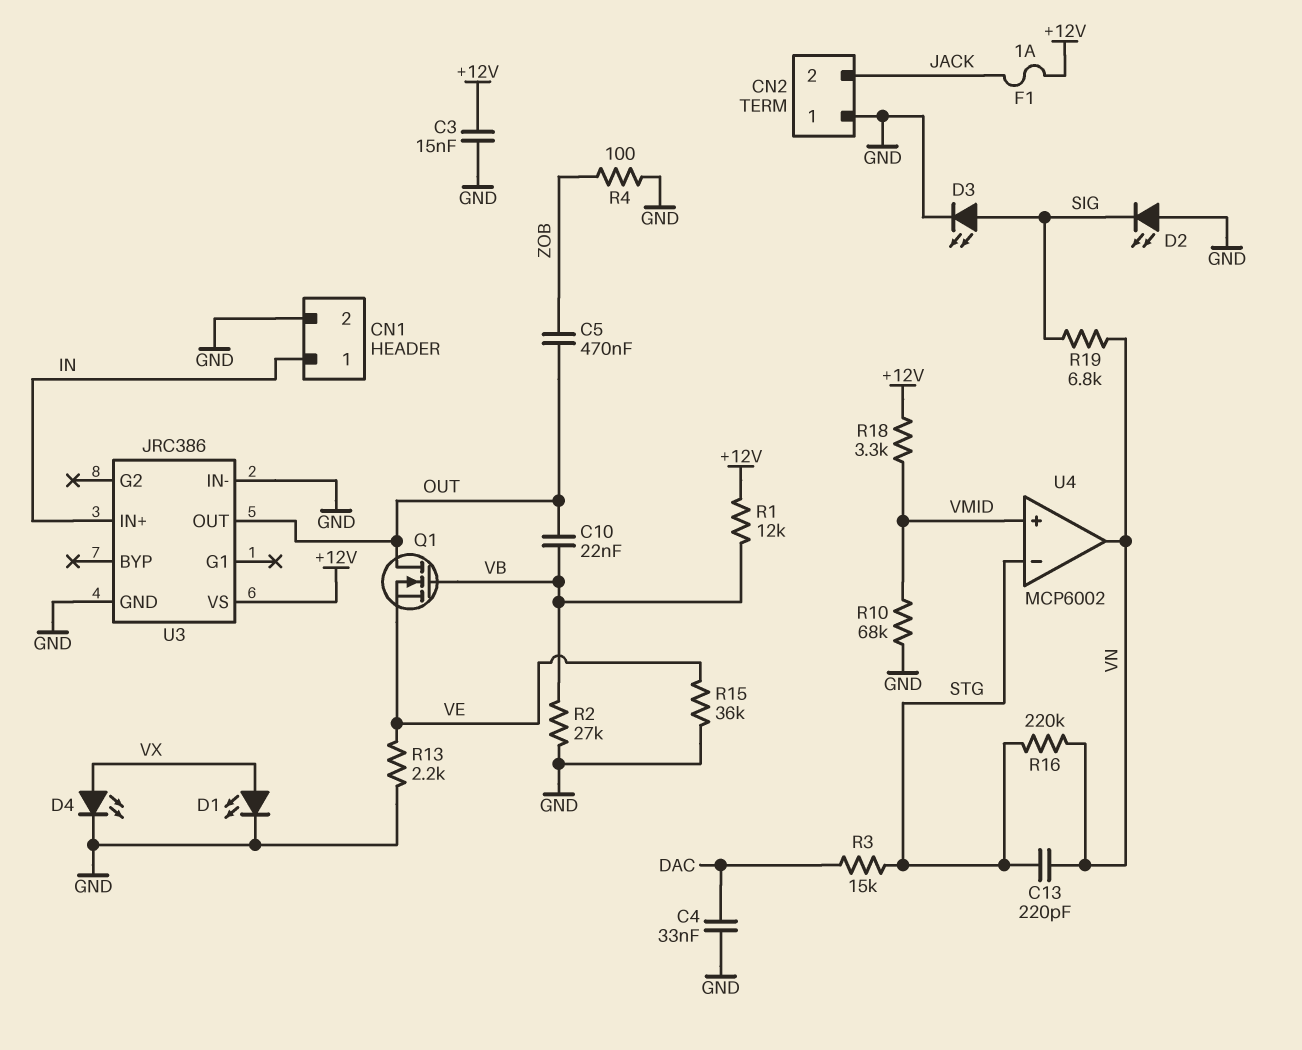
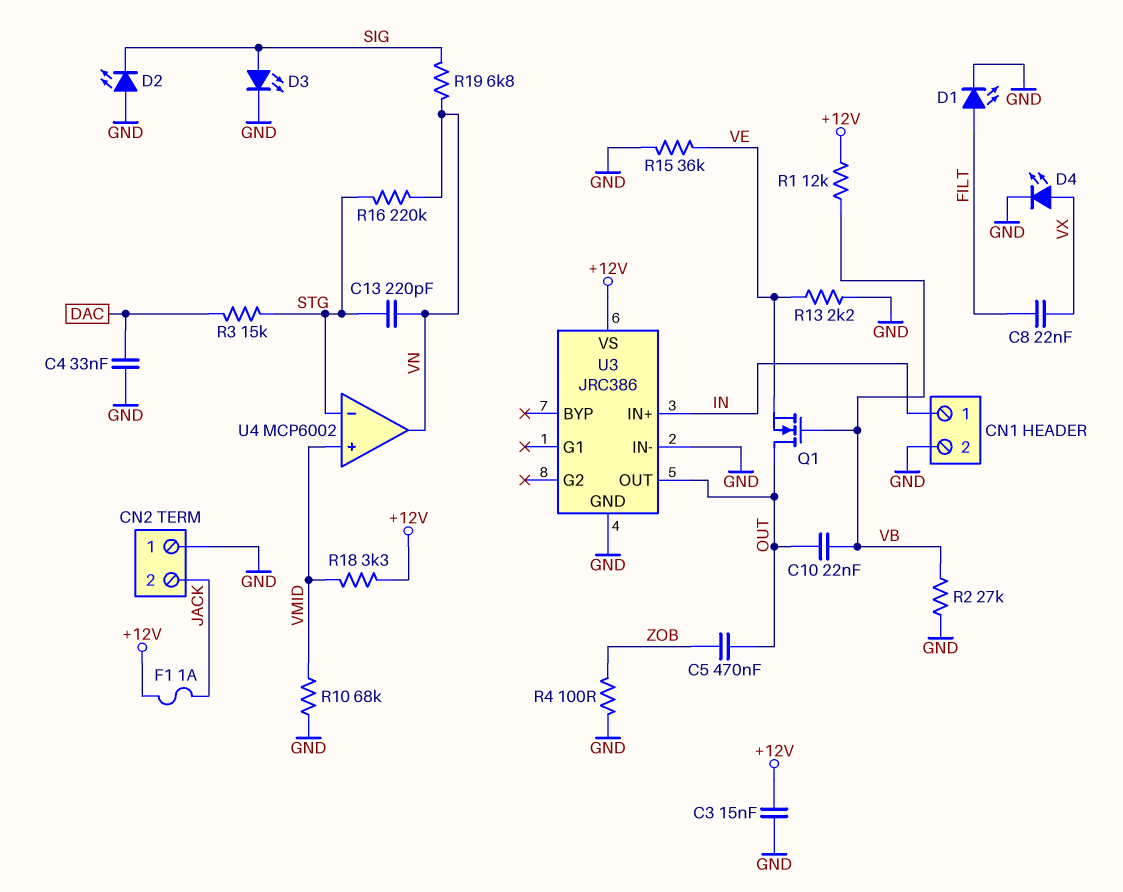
C8: none -> 22nF (FILT, VX)
D1: LED (A VX, K GND) -> LED (A FILT, K GND)

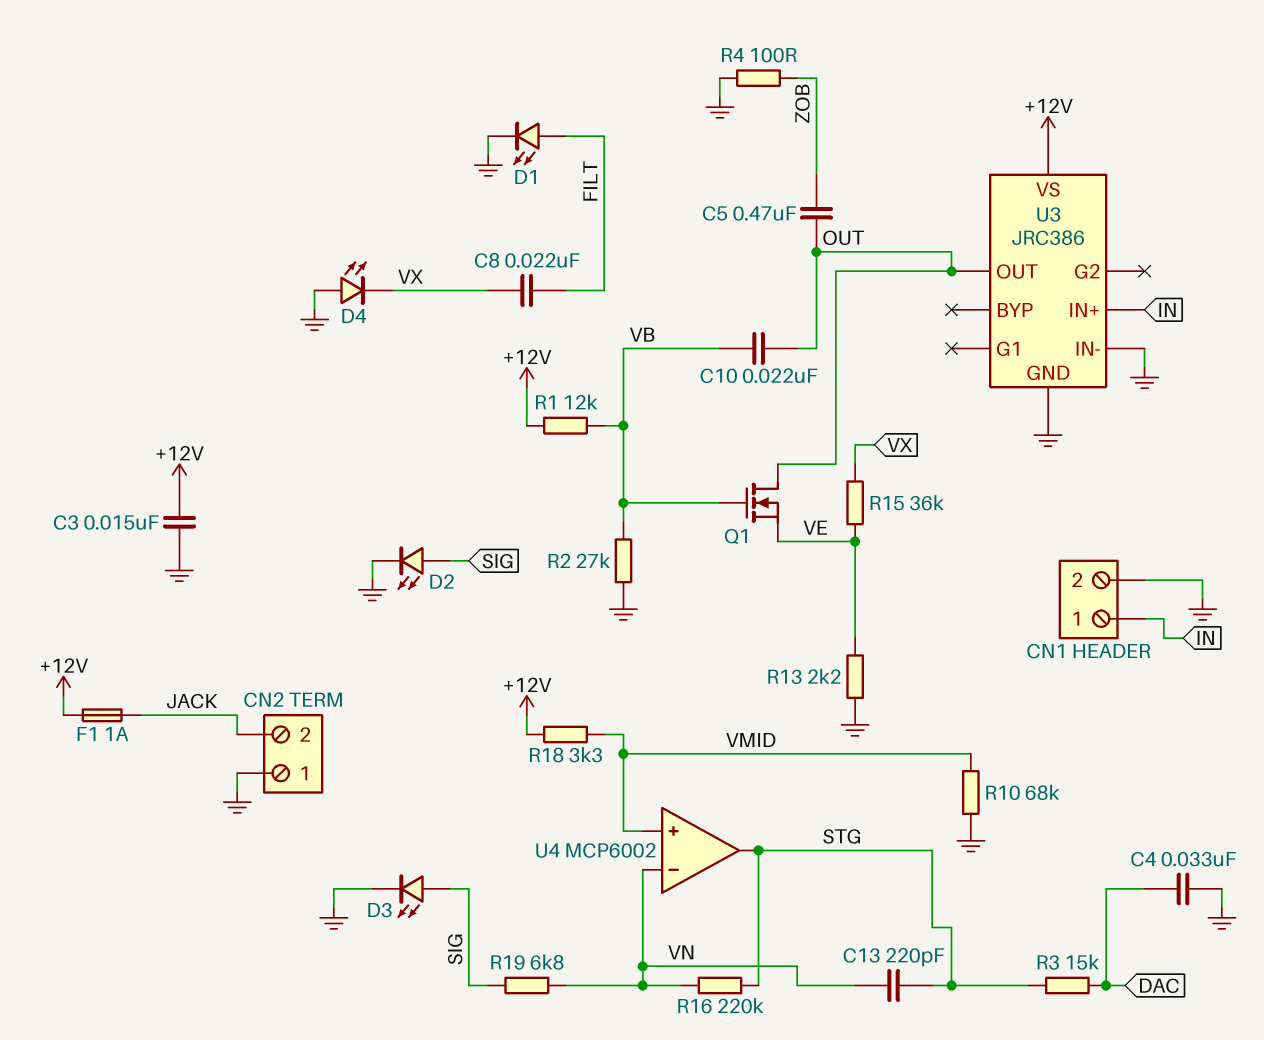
D2: LED (A GND, K SIG) -> LED (A SIG, K GND)
D4: LED (A VX, K GND) -> LED (A GND, K VX)
R15: 36k (GND, VE) -> 36k (VE, VX)
U4 pin in-: STG -> VN
U4 pin out: VN -> STG

